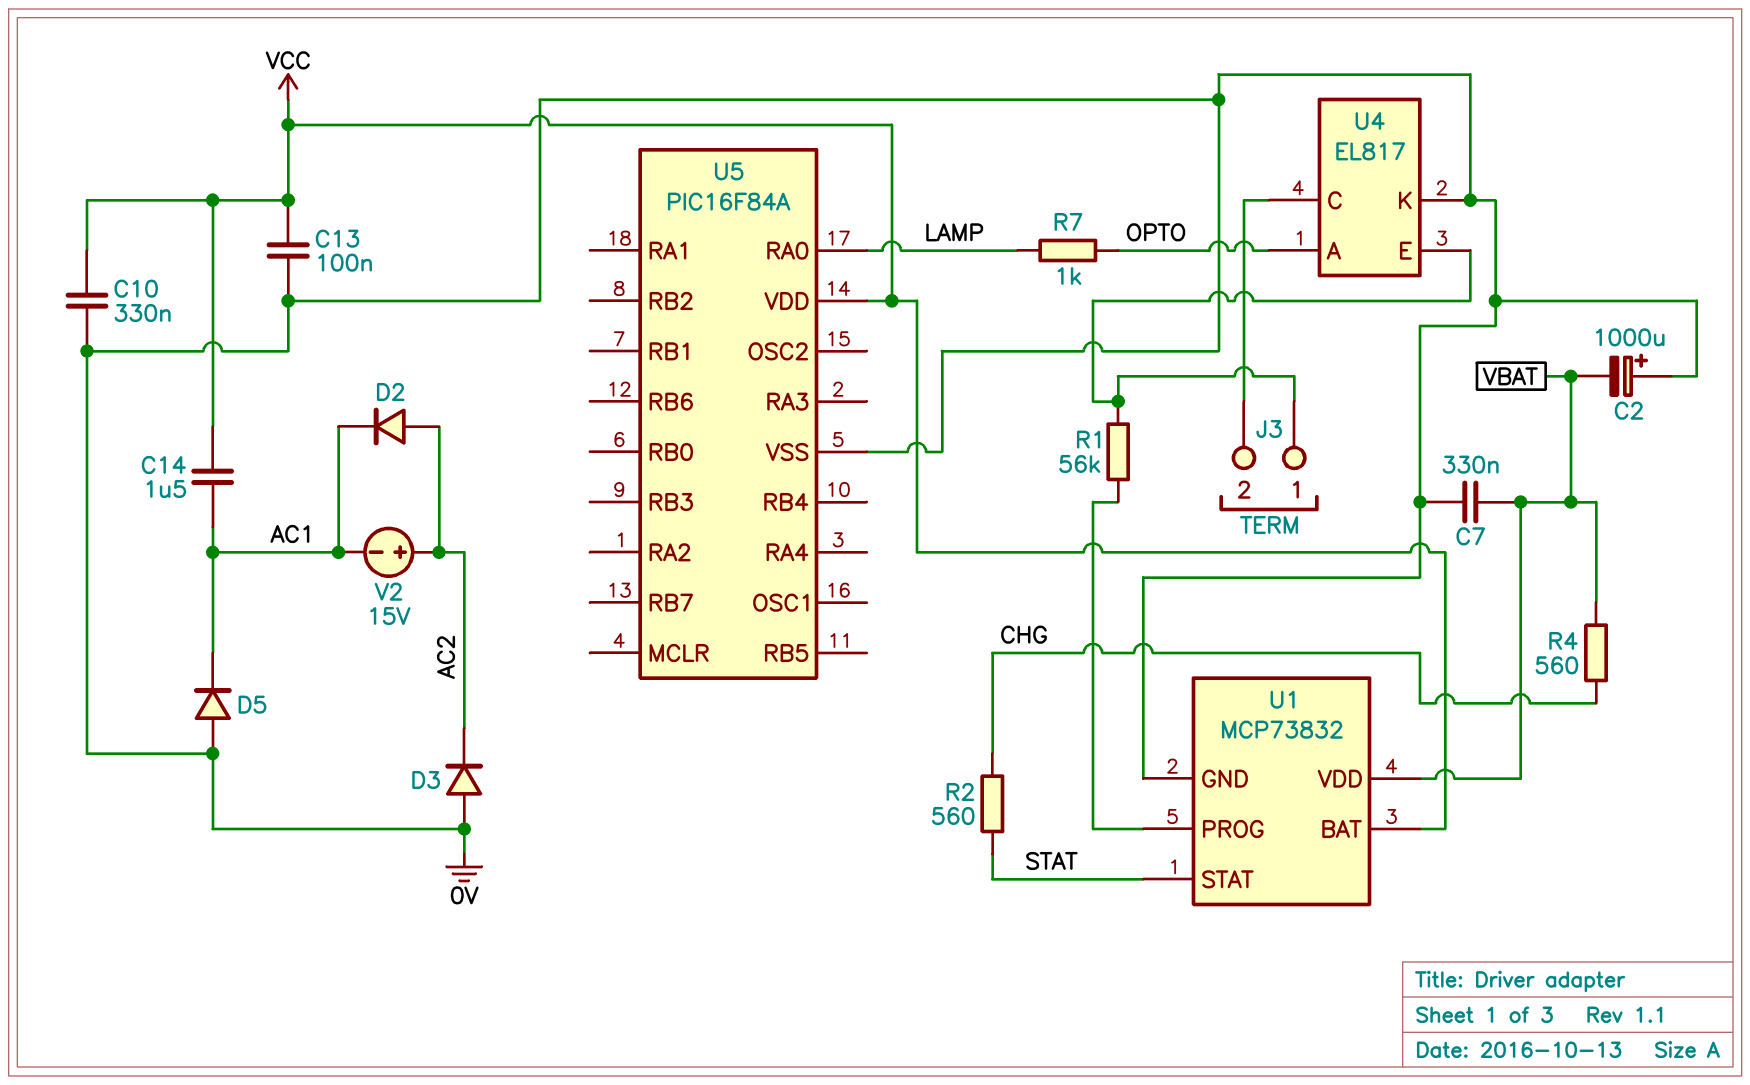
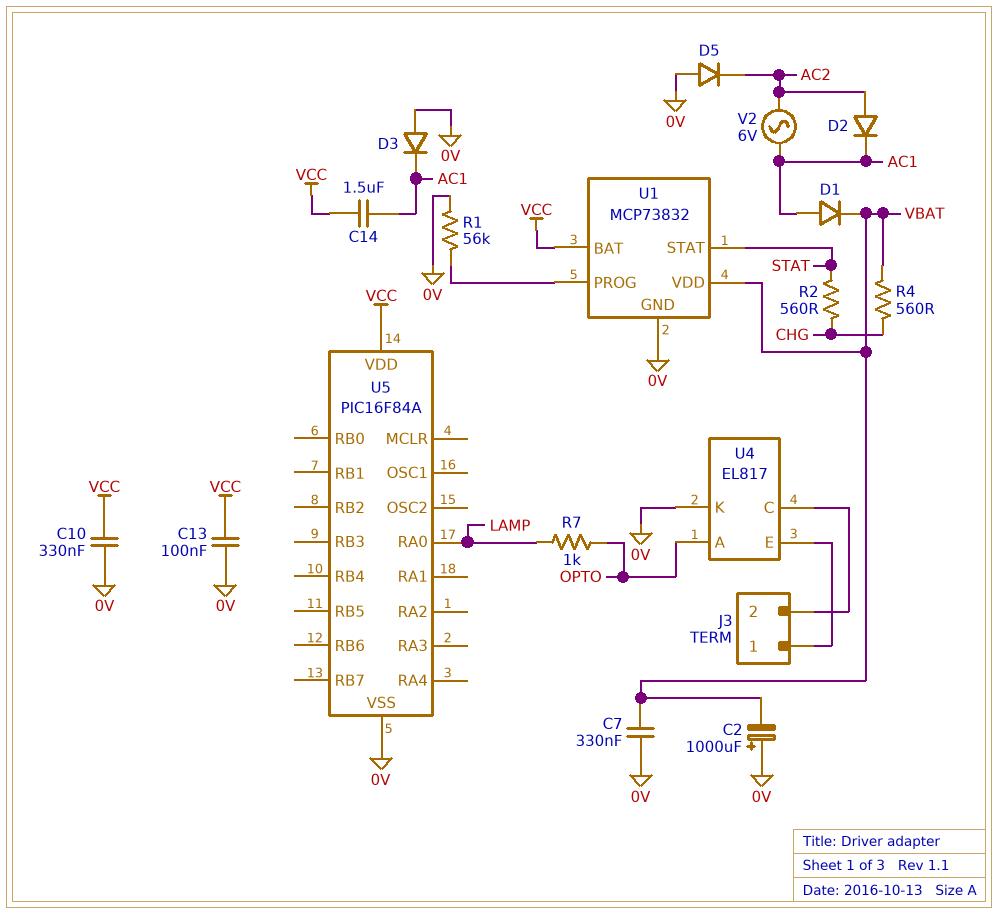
D1: none -> diode (A AC1, K VBAT)
D3: diode (A 0V, K AC2) -> diode (A 0V, K AC1)
D5: diode (A 0V, K AC1) -> diode (A 0V, K AC2)
R1: 56k (J3/1, U1/PROG) -> 56k (0V, U1/PROG)
V2: 15V (plus AC2, minus AC1) -> AC 6V (AC1, AC2)

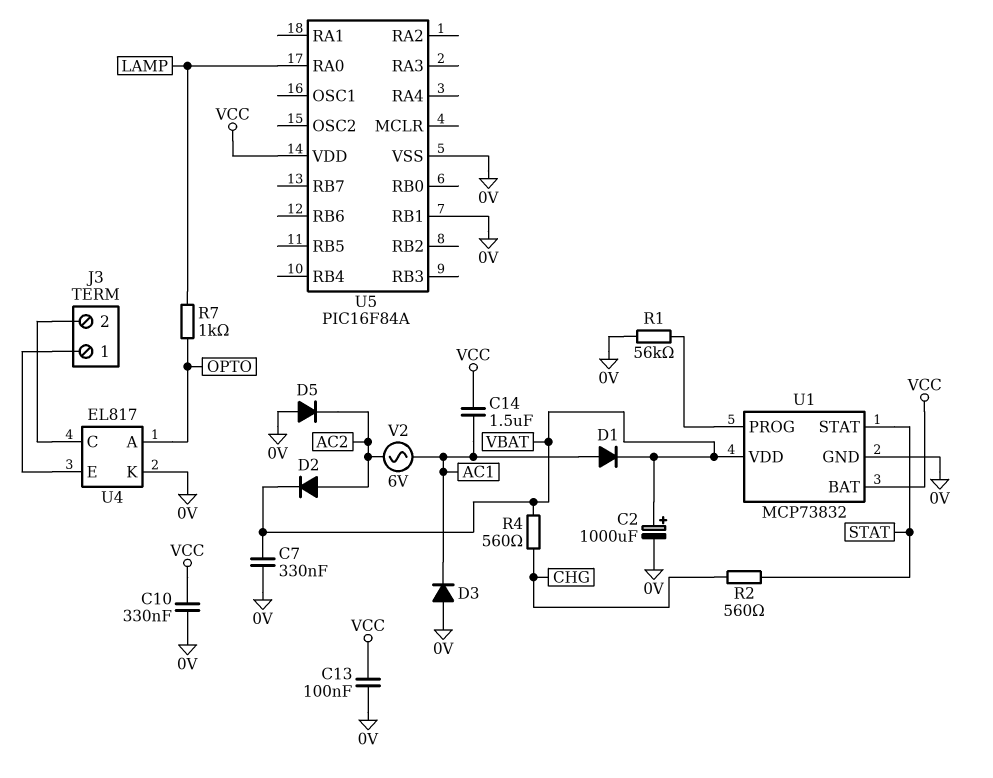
C2: 1000uF (plus 0V, minus VBAT) -> 1000uF (plus VBAT, minus 0V)
D2: diode (A AC2, K AC1) -> diode (A AC2, K VBAT)
U5 pin RB1: none -> 0V

